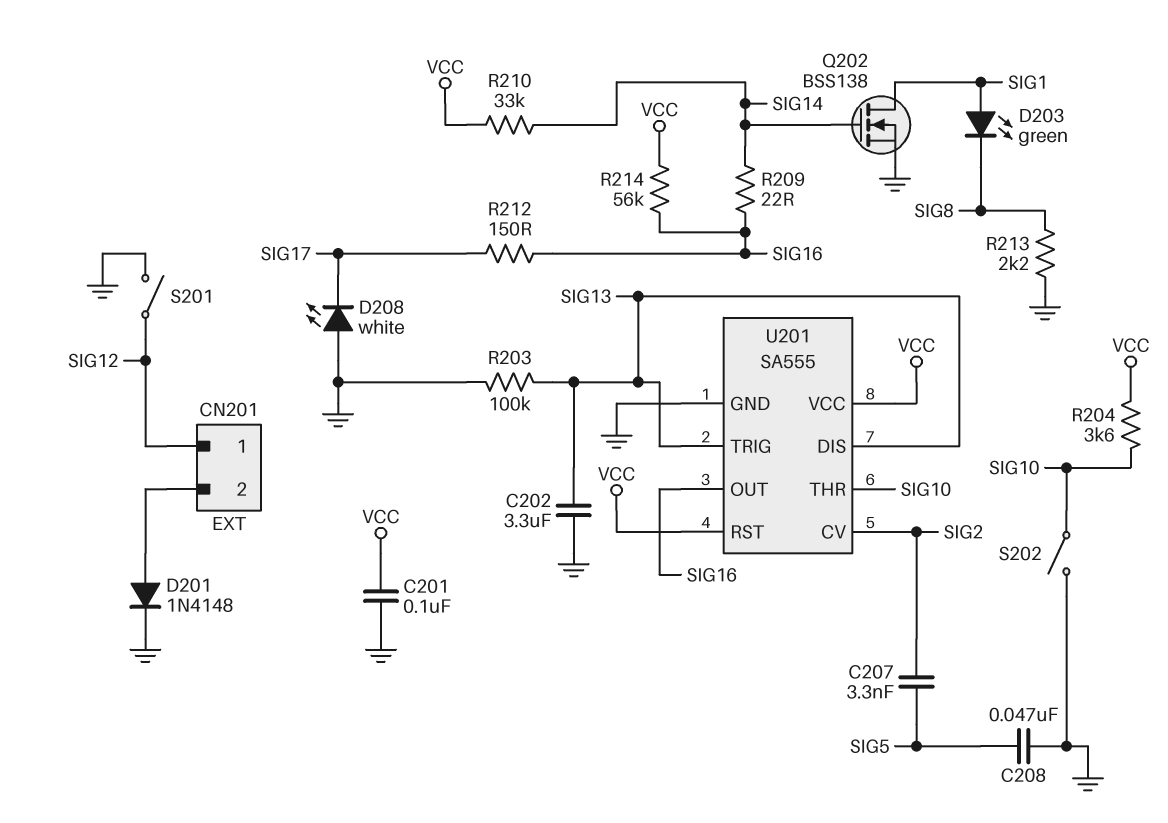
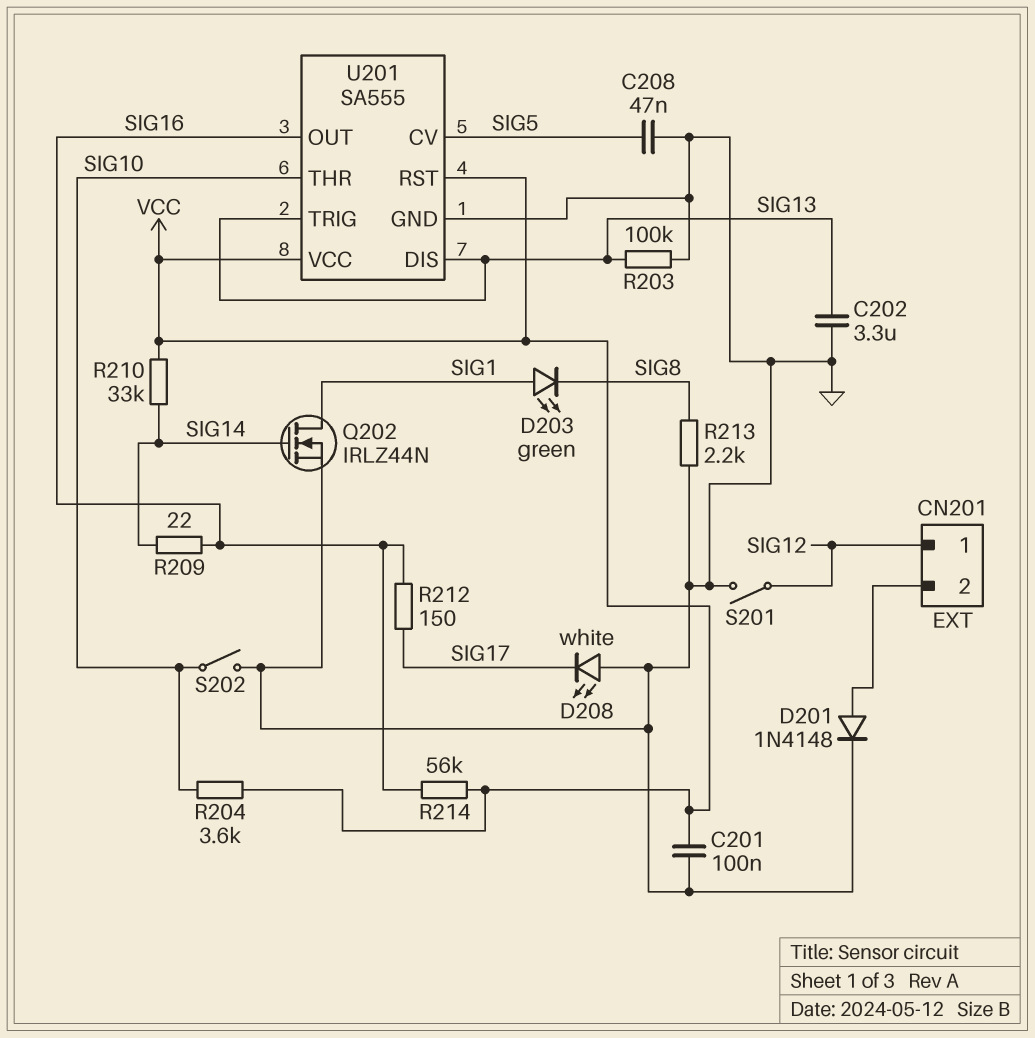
C207: 3.3nF (SIG2, SIG5) -> none
Q202: NMOS BSS138 (G SIG14, D SIG1, S GND) -> NMOS IRLZ44N (G SIG14, D SIG1, S GND)
U201 pin CV: SIG2 -> SIG5

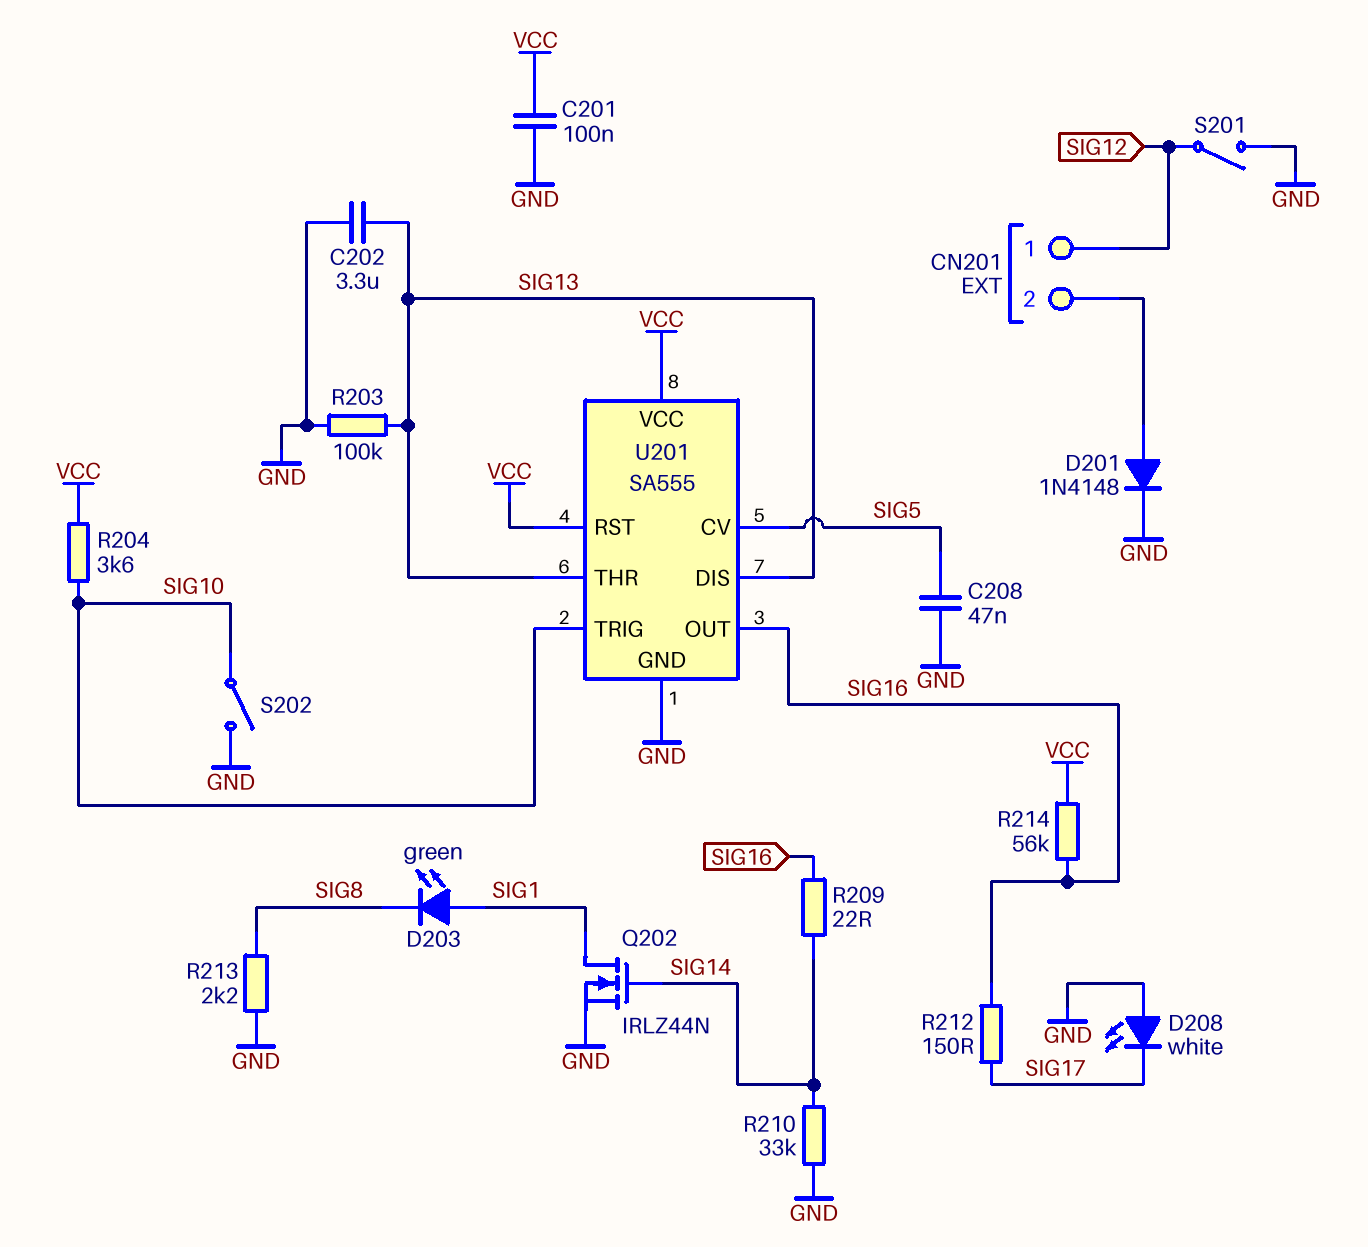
R210: 33k (SIG14, VCC) -> 33k (GND, SIG14)
U201 pin THR: SIG10 -> SIG13
U201 pin TRIG: SIG13 -> SIG10

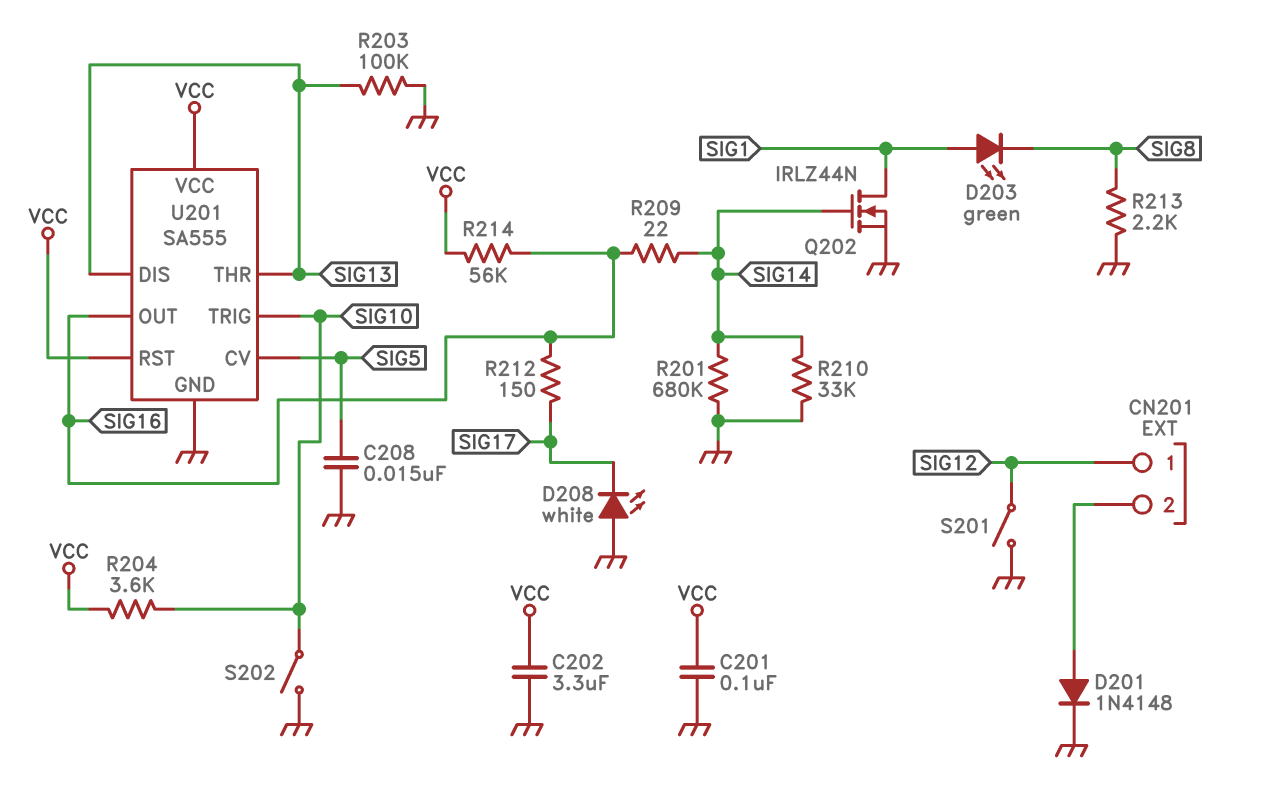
C202: 3.3uF (GND, SIG13) -> 3.3uF (GND, VCC)
C208: 47nF (GND, SIG5) -> 15nF (GND, SIG5)
R201: none -> 680k (GND, SIG14)

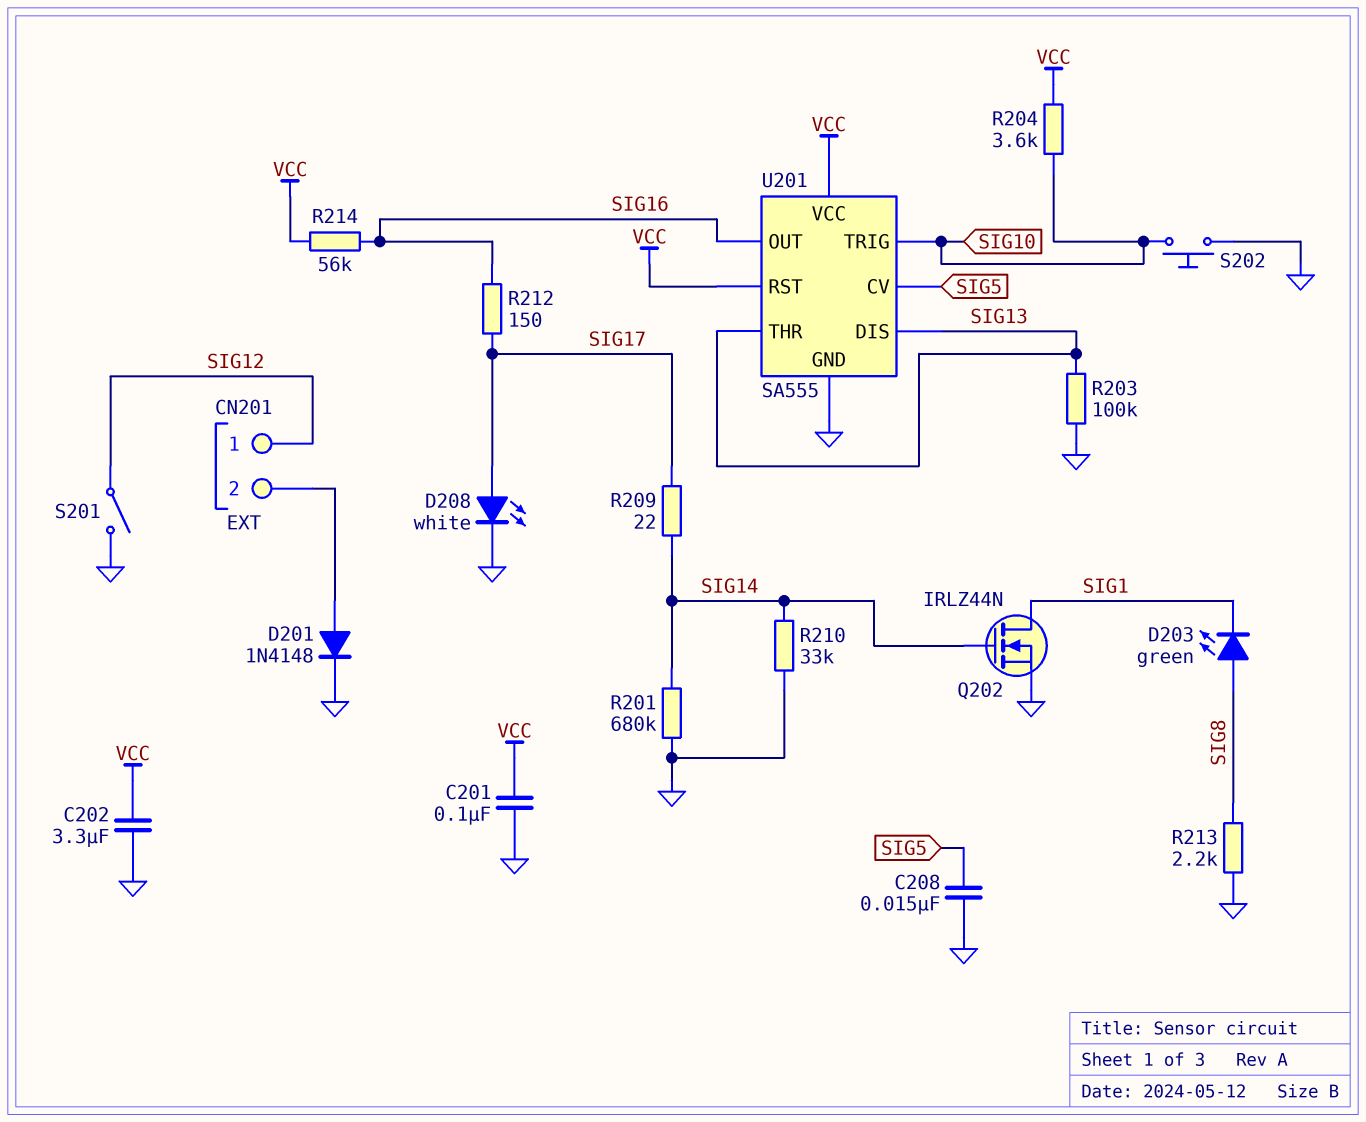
D203: LED green (A SIG1, K SIG8) -> LED green (A SIG8, K SIG1)
D208: LED white (A GND, K SIG17) -> LED white (A SIG17, K GND)
R209: 22 (SIG14, SIG16) -> 22 (SIG14, SIG17)
S202: switch (GND, SIG10) -> button (GND, SIG10)

